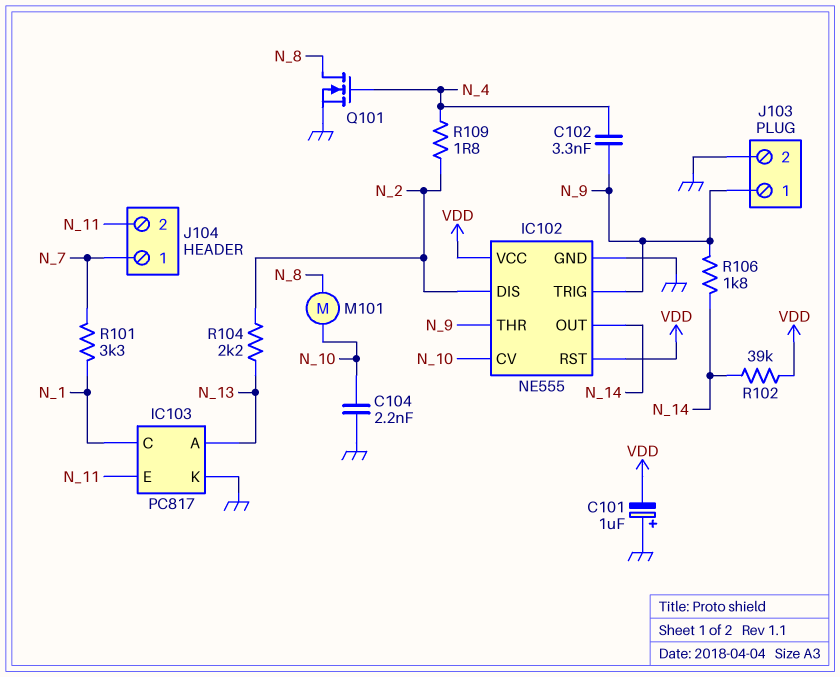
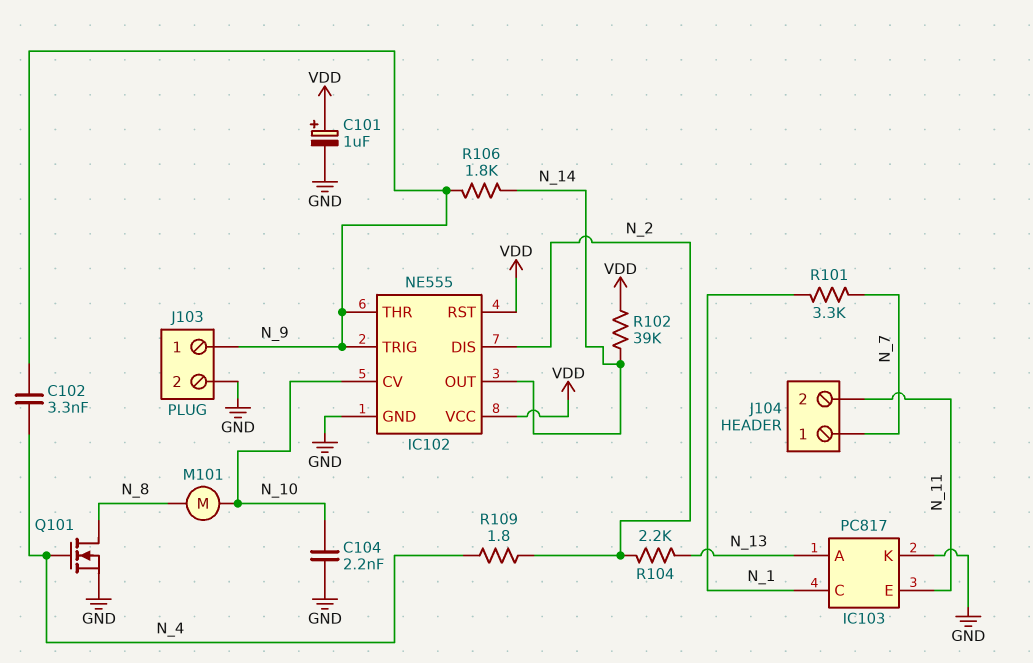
C101: 1uF (plus GND, minus VDD) -> 1uF (plus VDD, minus GND)

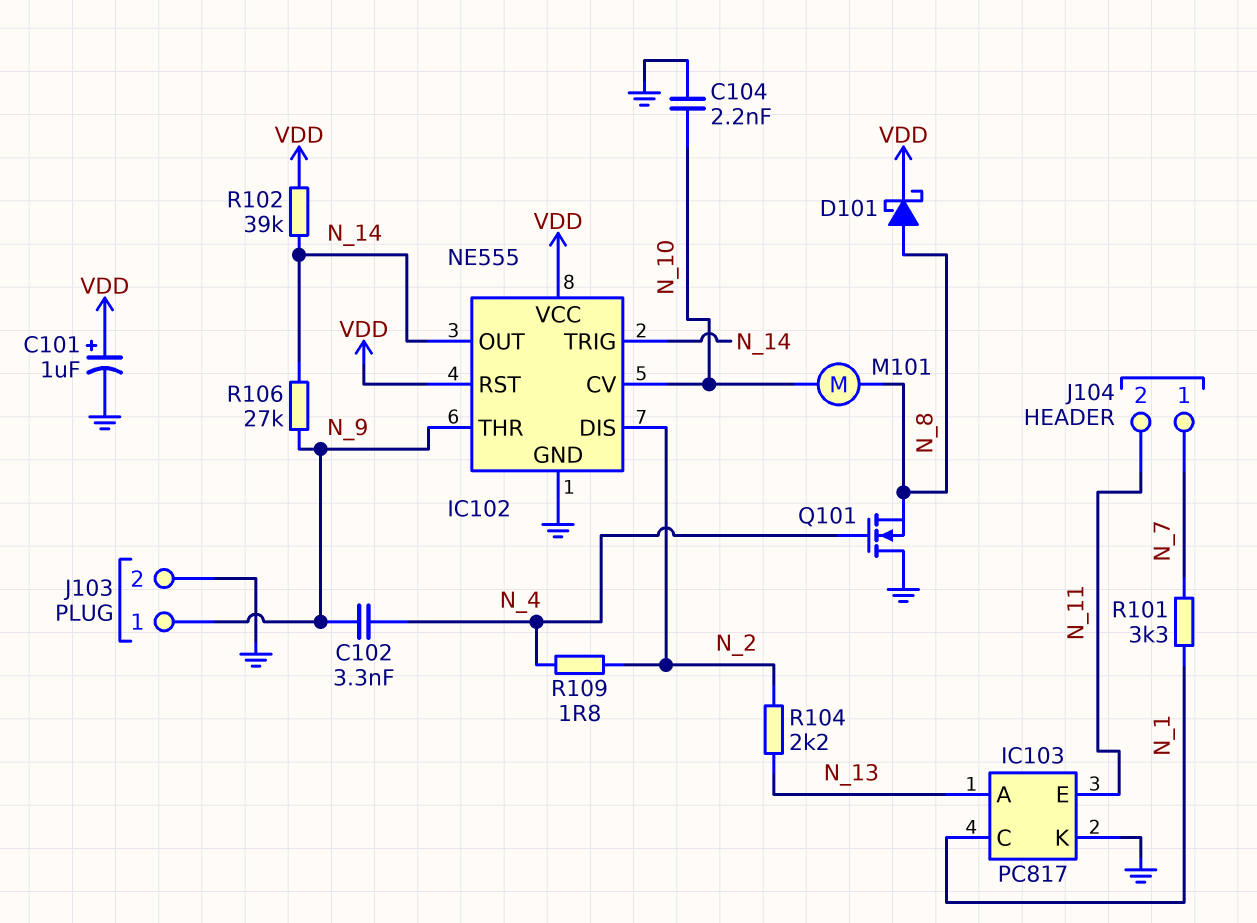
D101: none -> schottky (A N_8, K VDD)
IC102 pin TRIG: N_9 -> N_14
Q101: NMOS (G N_4, D N_8, S GND) -> NMOS (G N_4, D GND, S N_8)
R106: 1.8k (N_9, N_14) -> 27k (N_9, N_14)

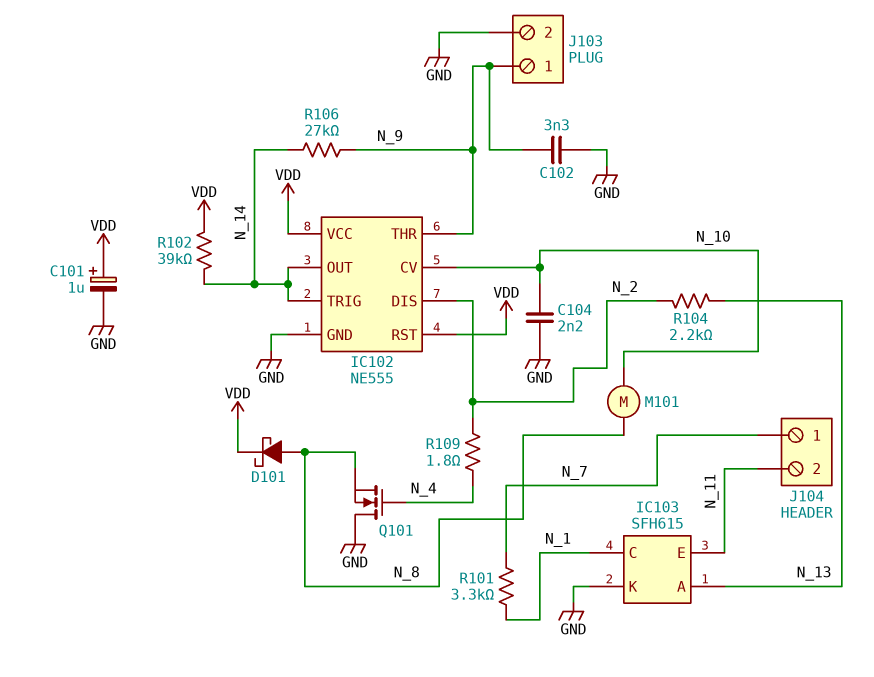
C102: 3.3nF (N_4, N_9) -> 3.3nF (GND, N_9)
IC103: PC817 -> SFH615

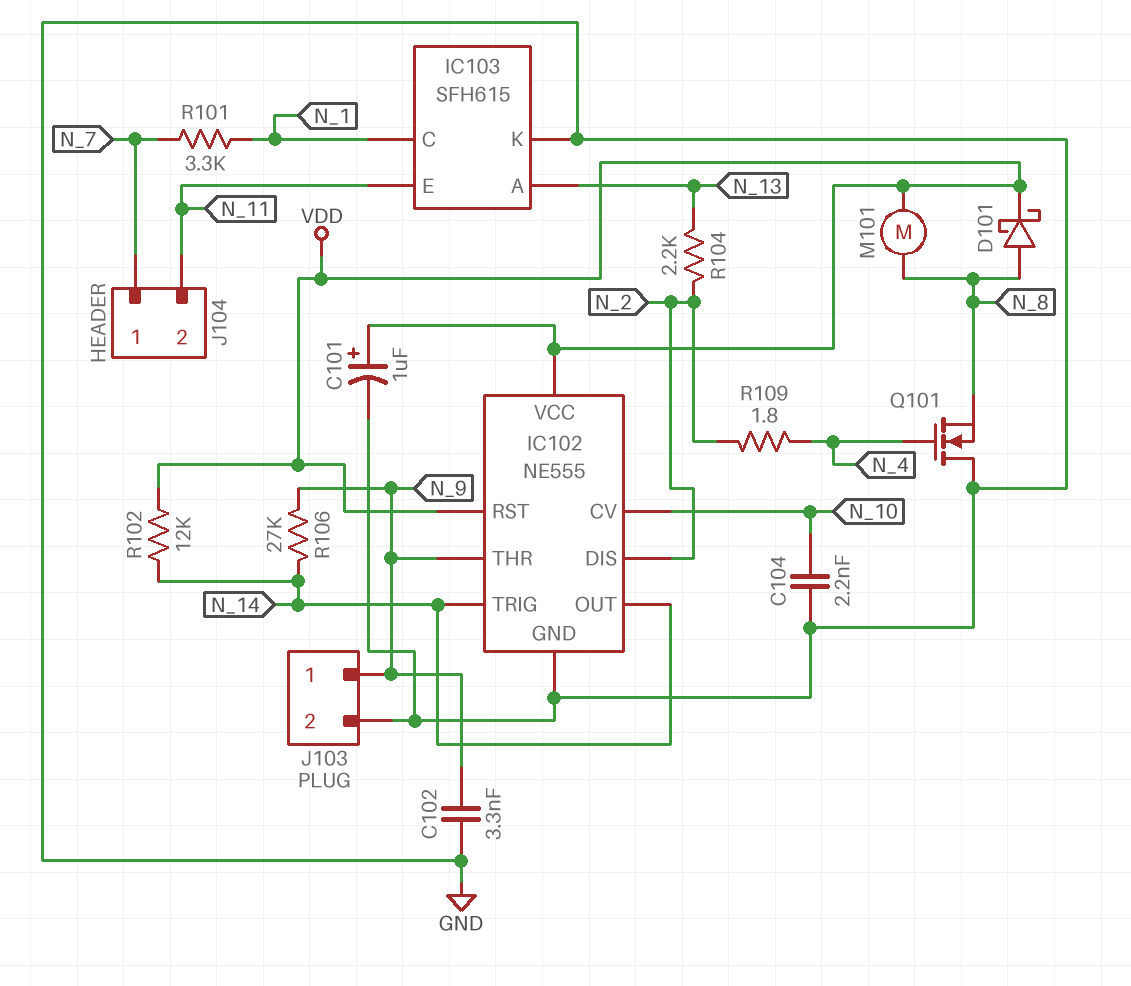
M101: motor (N_8, N_10) -> motor (N_8, VDD)
R102: 39k (N_14, VDD) -> 12k (N_14, VDD)

